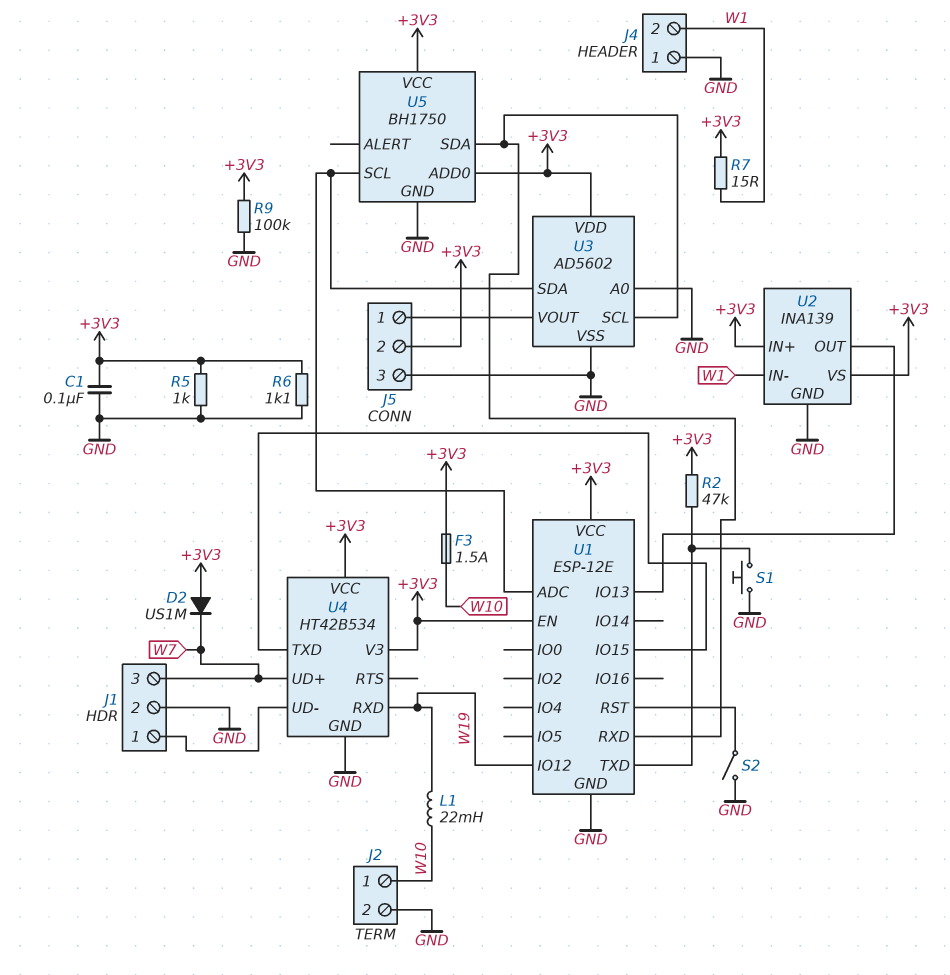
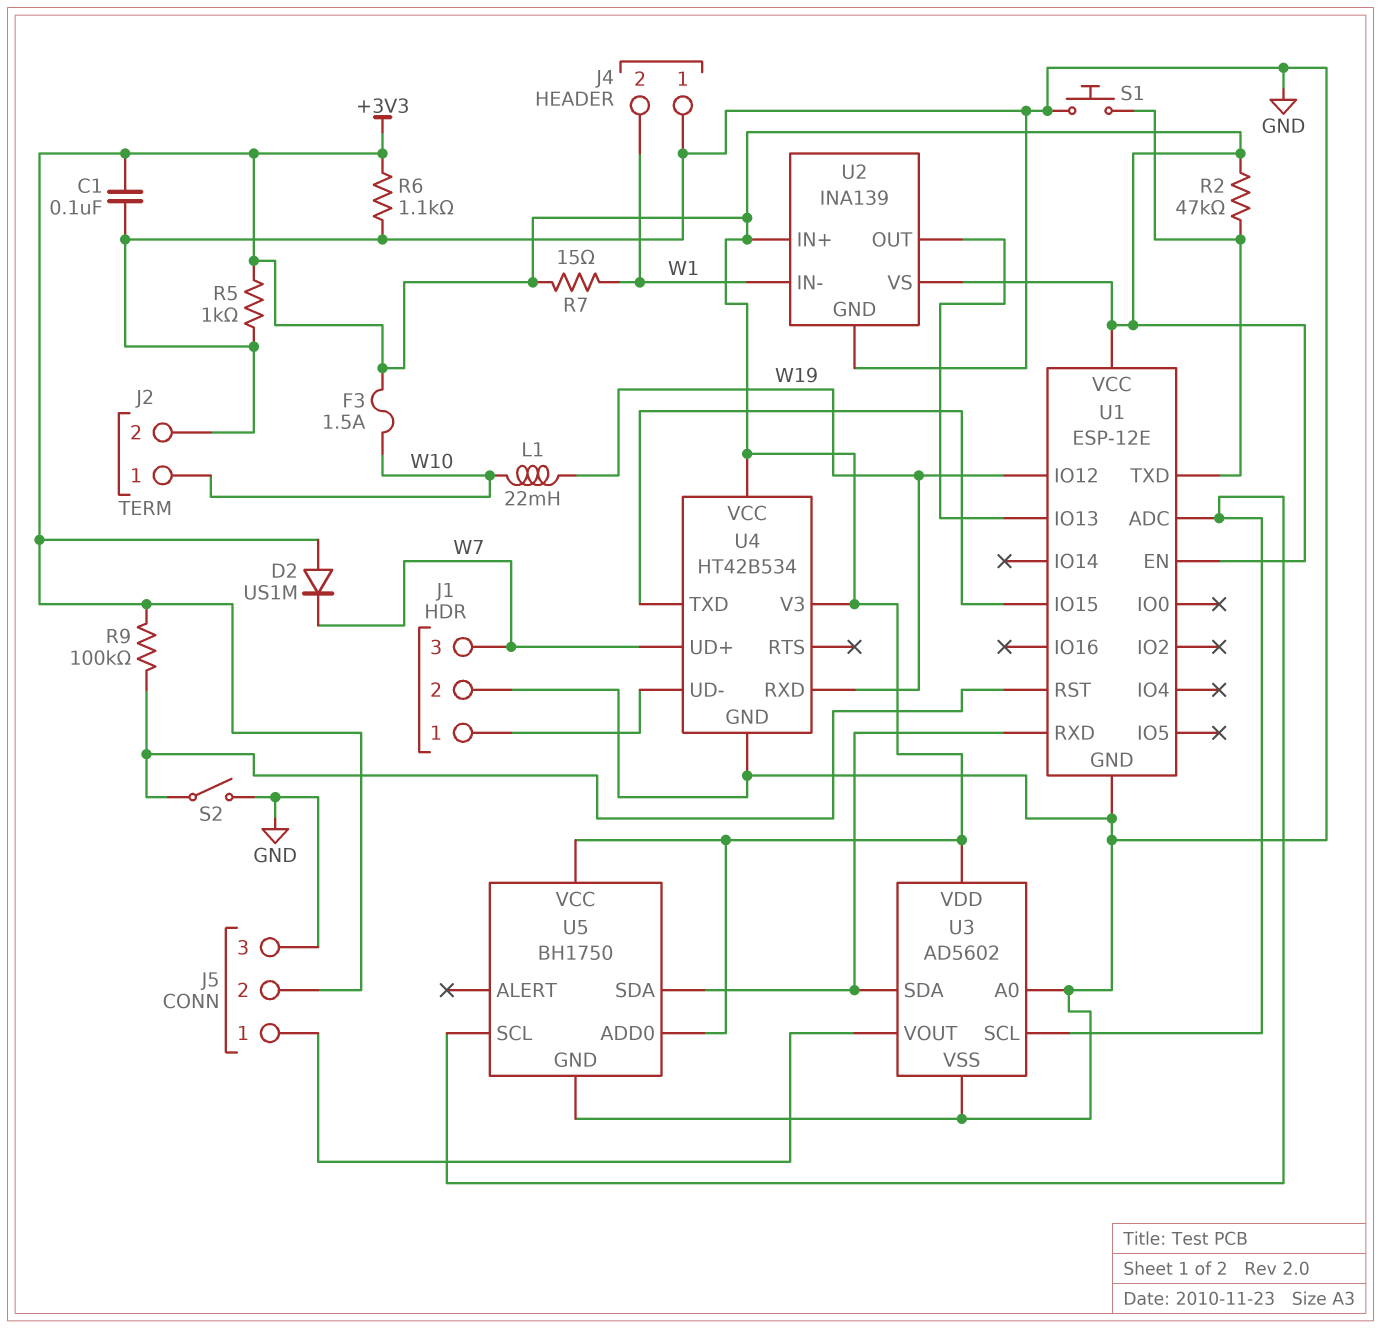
R9: 100k (+3V3, GND) -> 100k (+3V3, U1/RST)
U3 pin SCL: U1/RXD -> U1/ADC
U3 pin SDA: U1/ADC -> U1/RXD

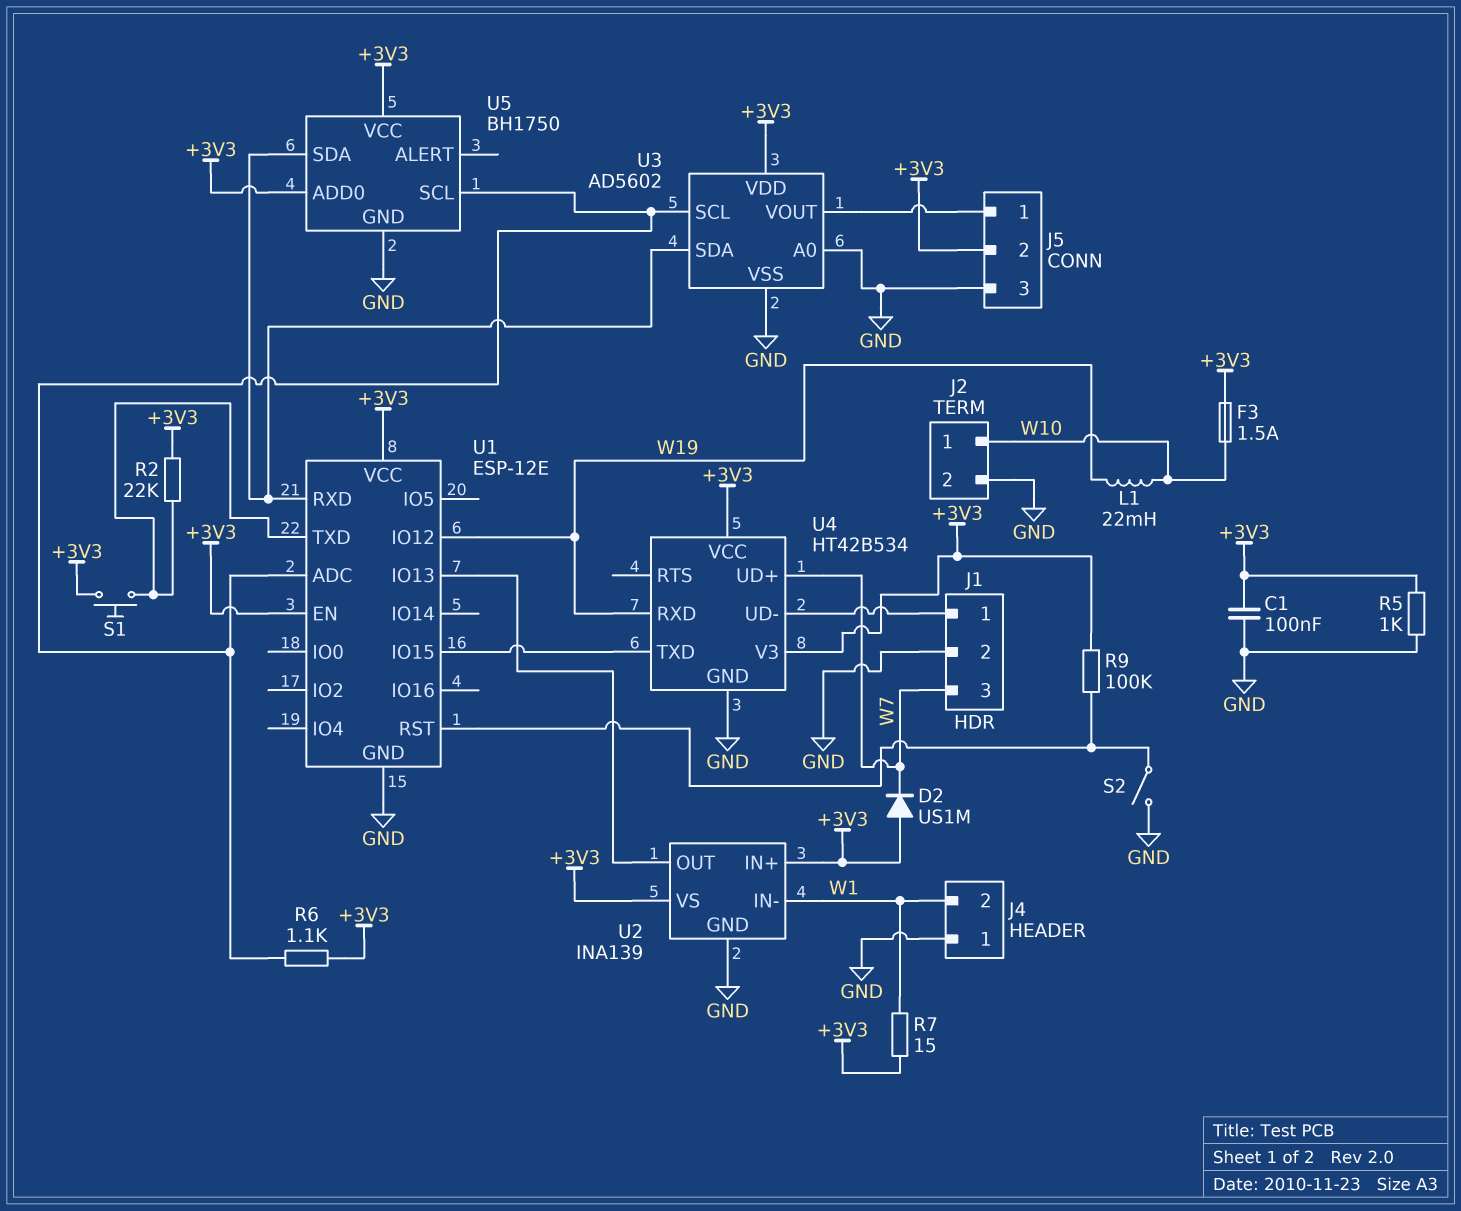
R2: 47k (+3V3, U1/TXD) -> 22k (+3V3, U1/TXD)
R6: 1.1k (+3V3, GND) -> 1.1k (+3V3, U1/ADC)
S1: button (GND, U1/TXD) -> button (+3V3, U1/TXD)

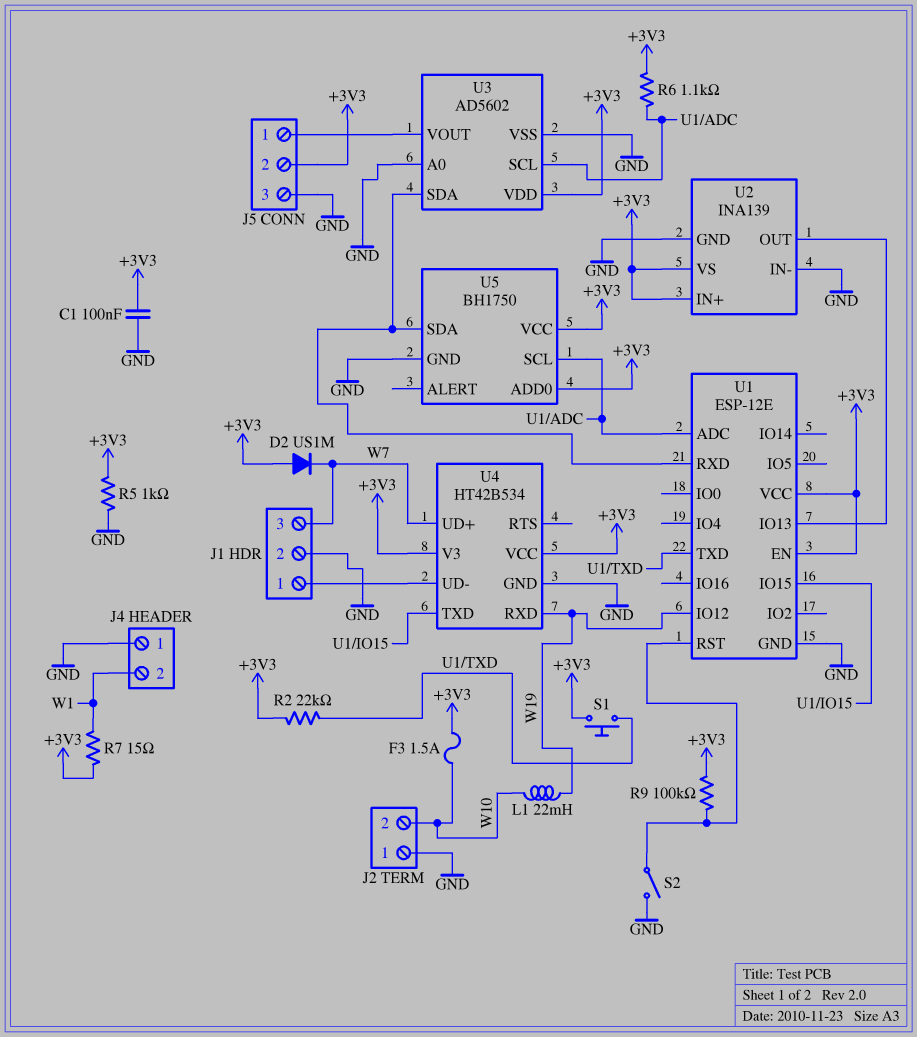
J2 pin 1: W10 -> GND
J2 pin 2: GND -> W10
U2 pin IN-: W1 -> GND

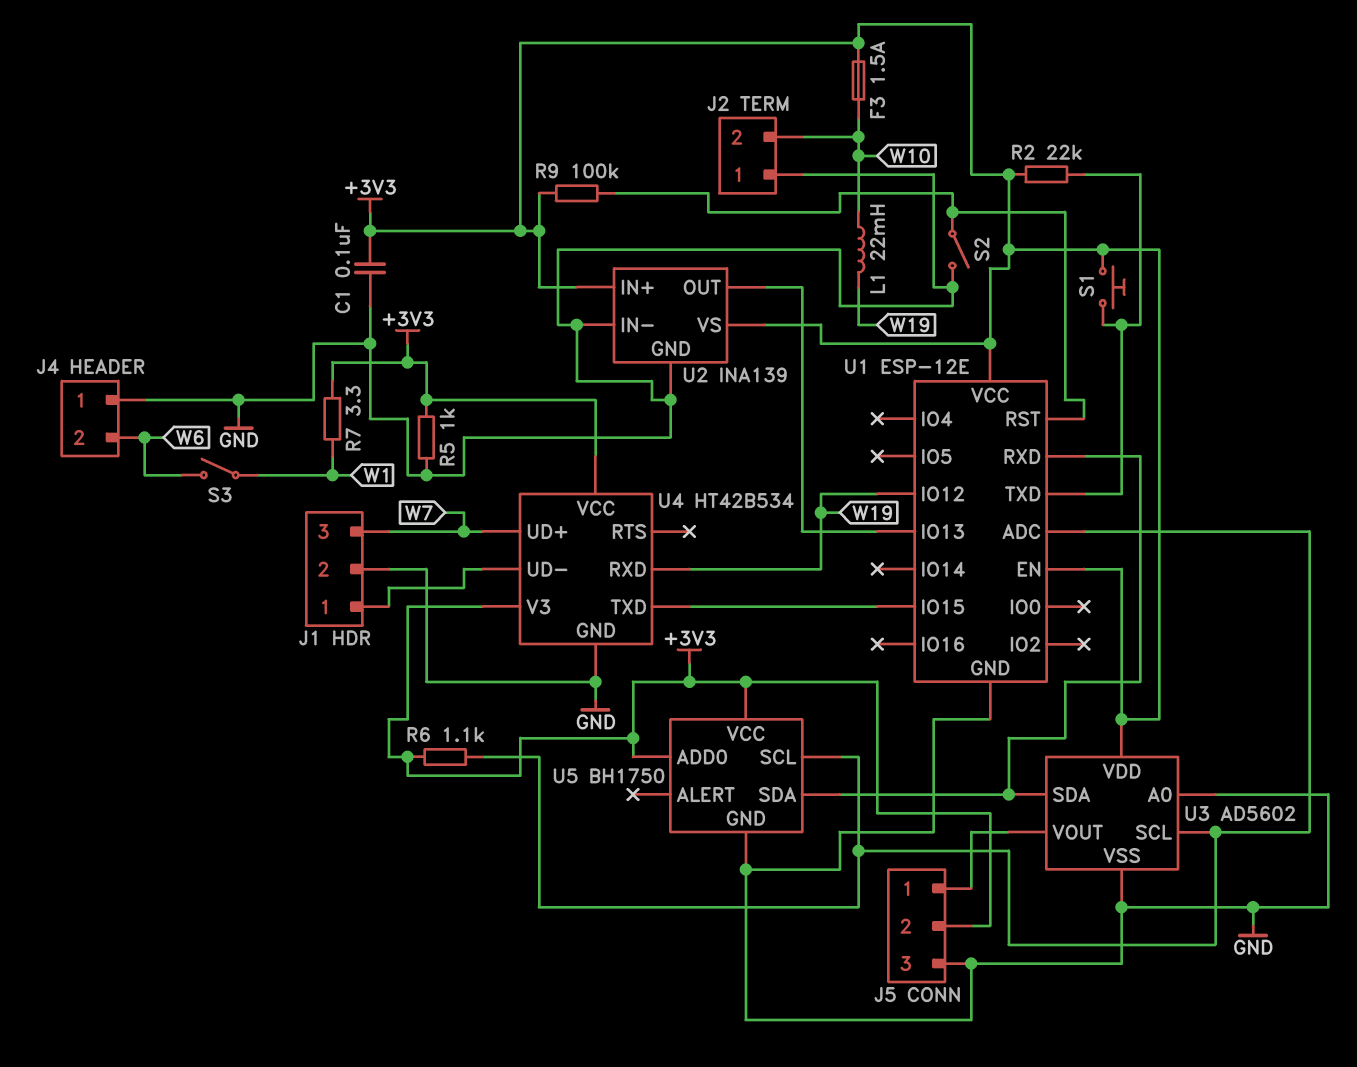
D2: diode US1M (A +3V3, K W7) -> none
J4 pin 2: W1 -> W6
R7: 15 (+3V3, W1) -> 3.3 (+3V3, W1)
S3: none -> switch (W1, W6)

